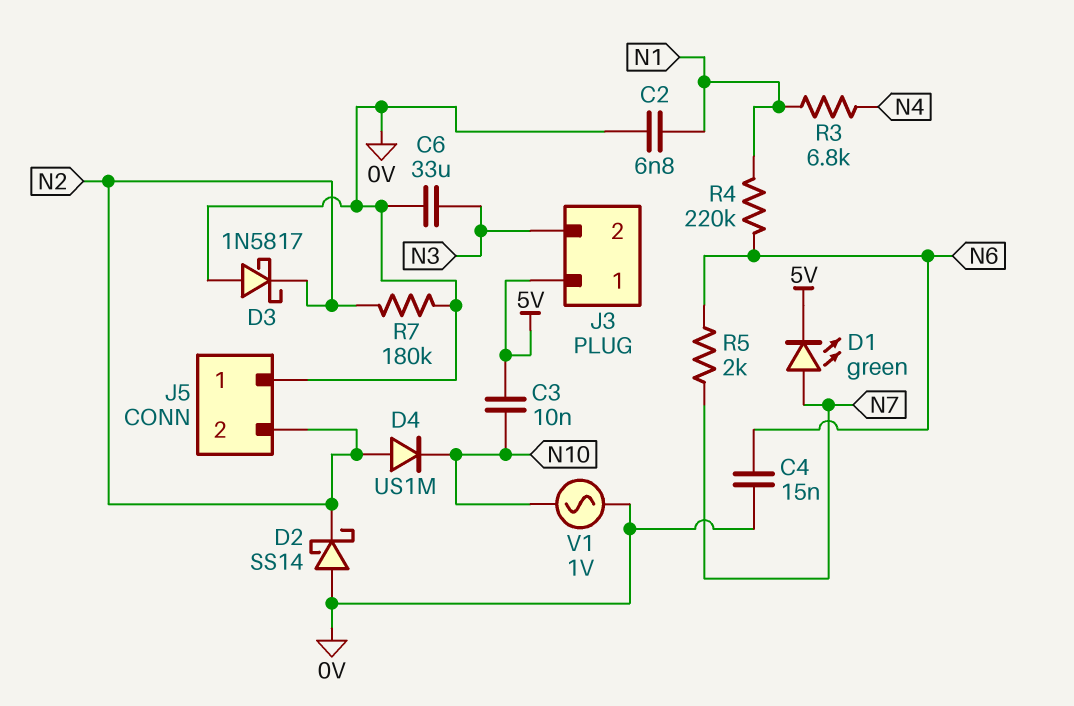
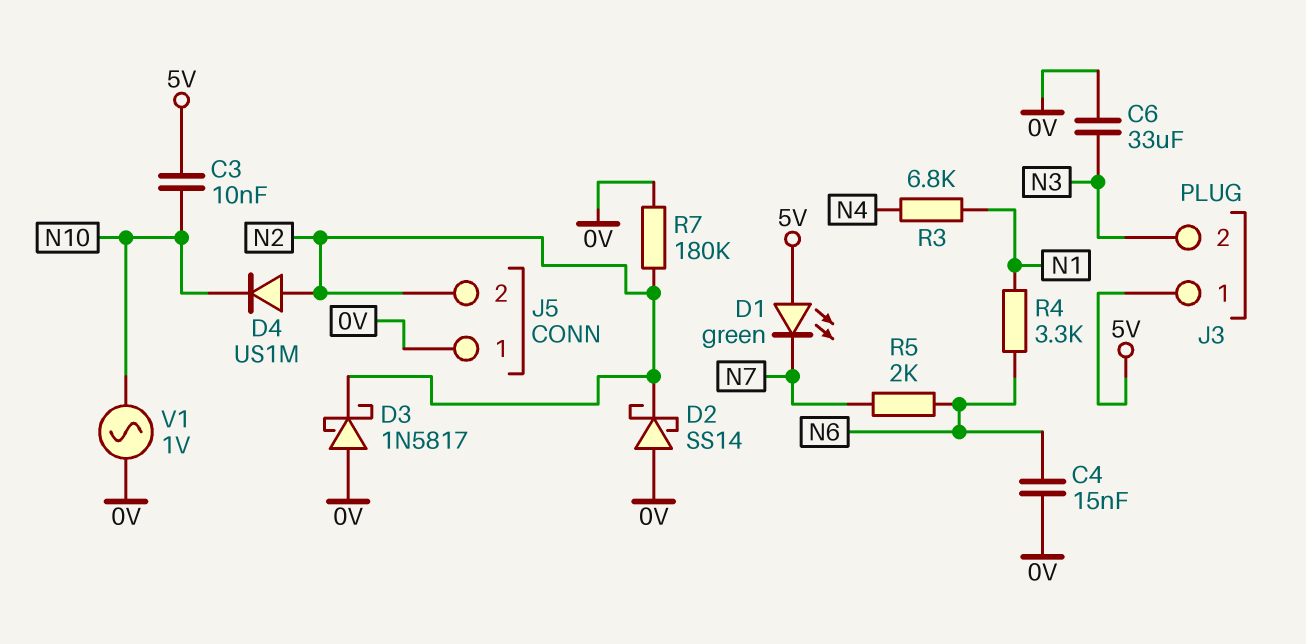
C2: 6.8nF (0V, N1) -> none
D1: LED green (A N7, K 5V) -> LED green (A 5V, K N7)
R4: 220k (N1, N6) -> 3.3k (N1, N6)

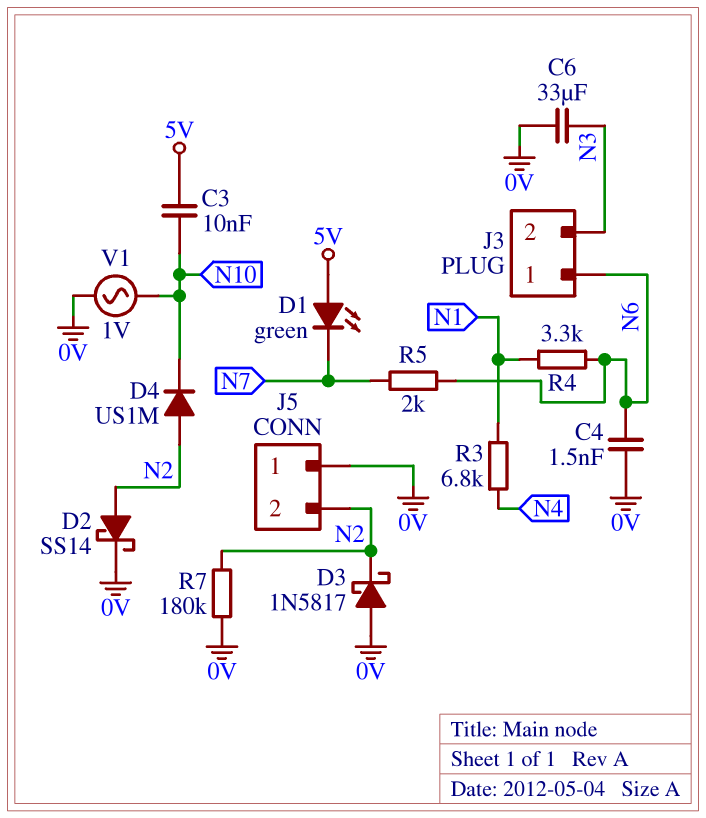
C4: 15nF (0V, N6) -> 1.5nF (0V, N6)
D2: schottky SS14 (A 0V, K N2) -> schottky SS14 (A N2, K 0V)
J3 pin 1: 5V -> N6

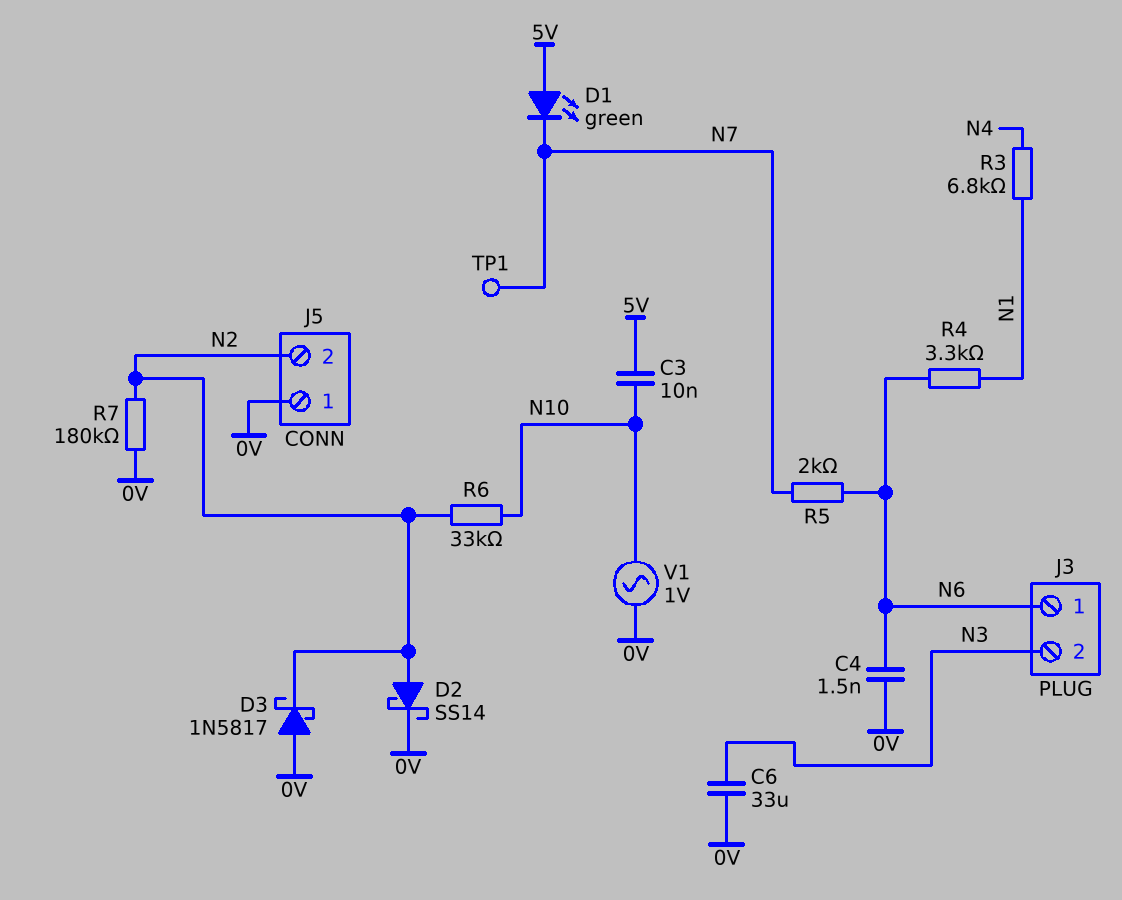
D4: diode US1M (A N2, K N10) -> none
R6: none -> 33k (N2, N10)
TP1: none -> test point (N7)

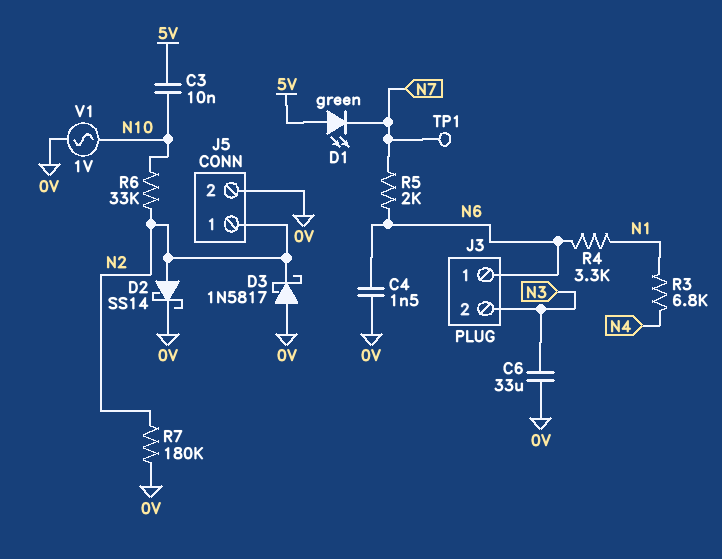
J5 pin 1: 0V -> N2
J5 pin 2: N2 -> 0V

